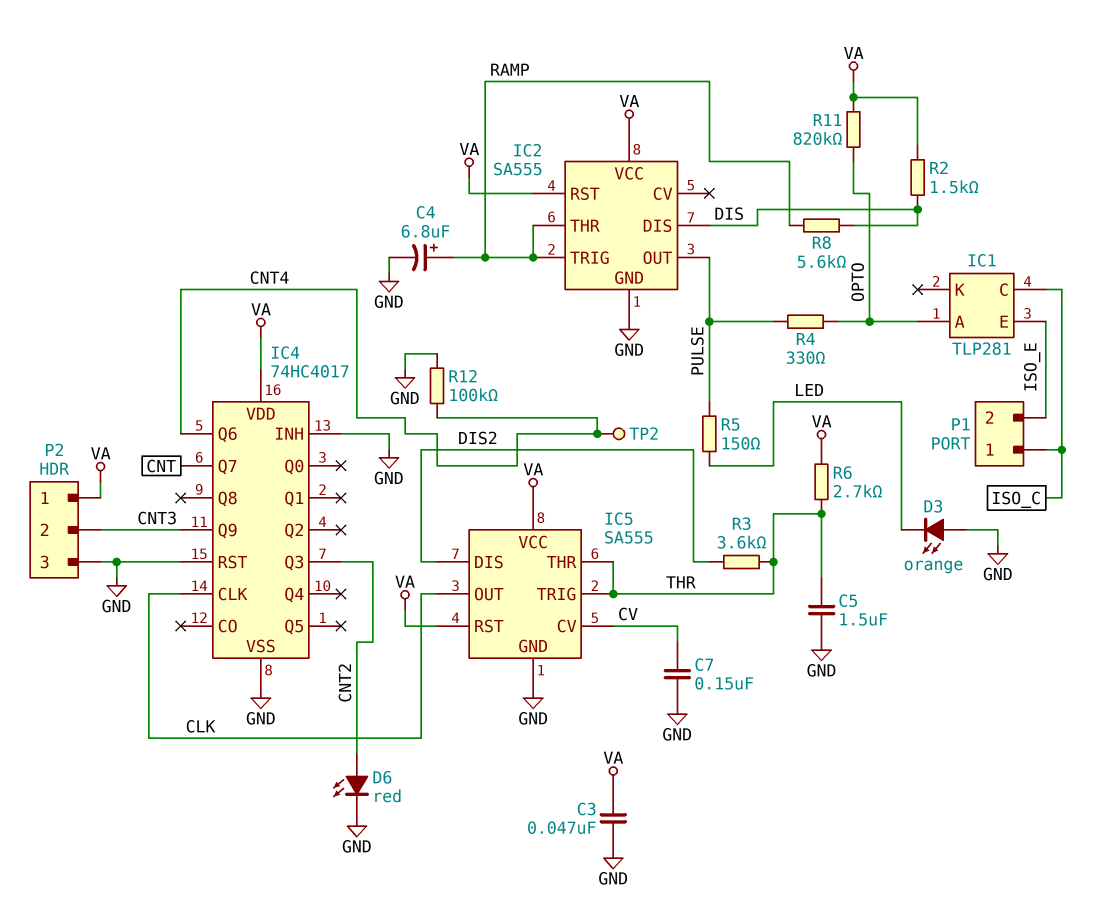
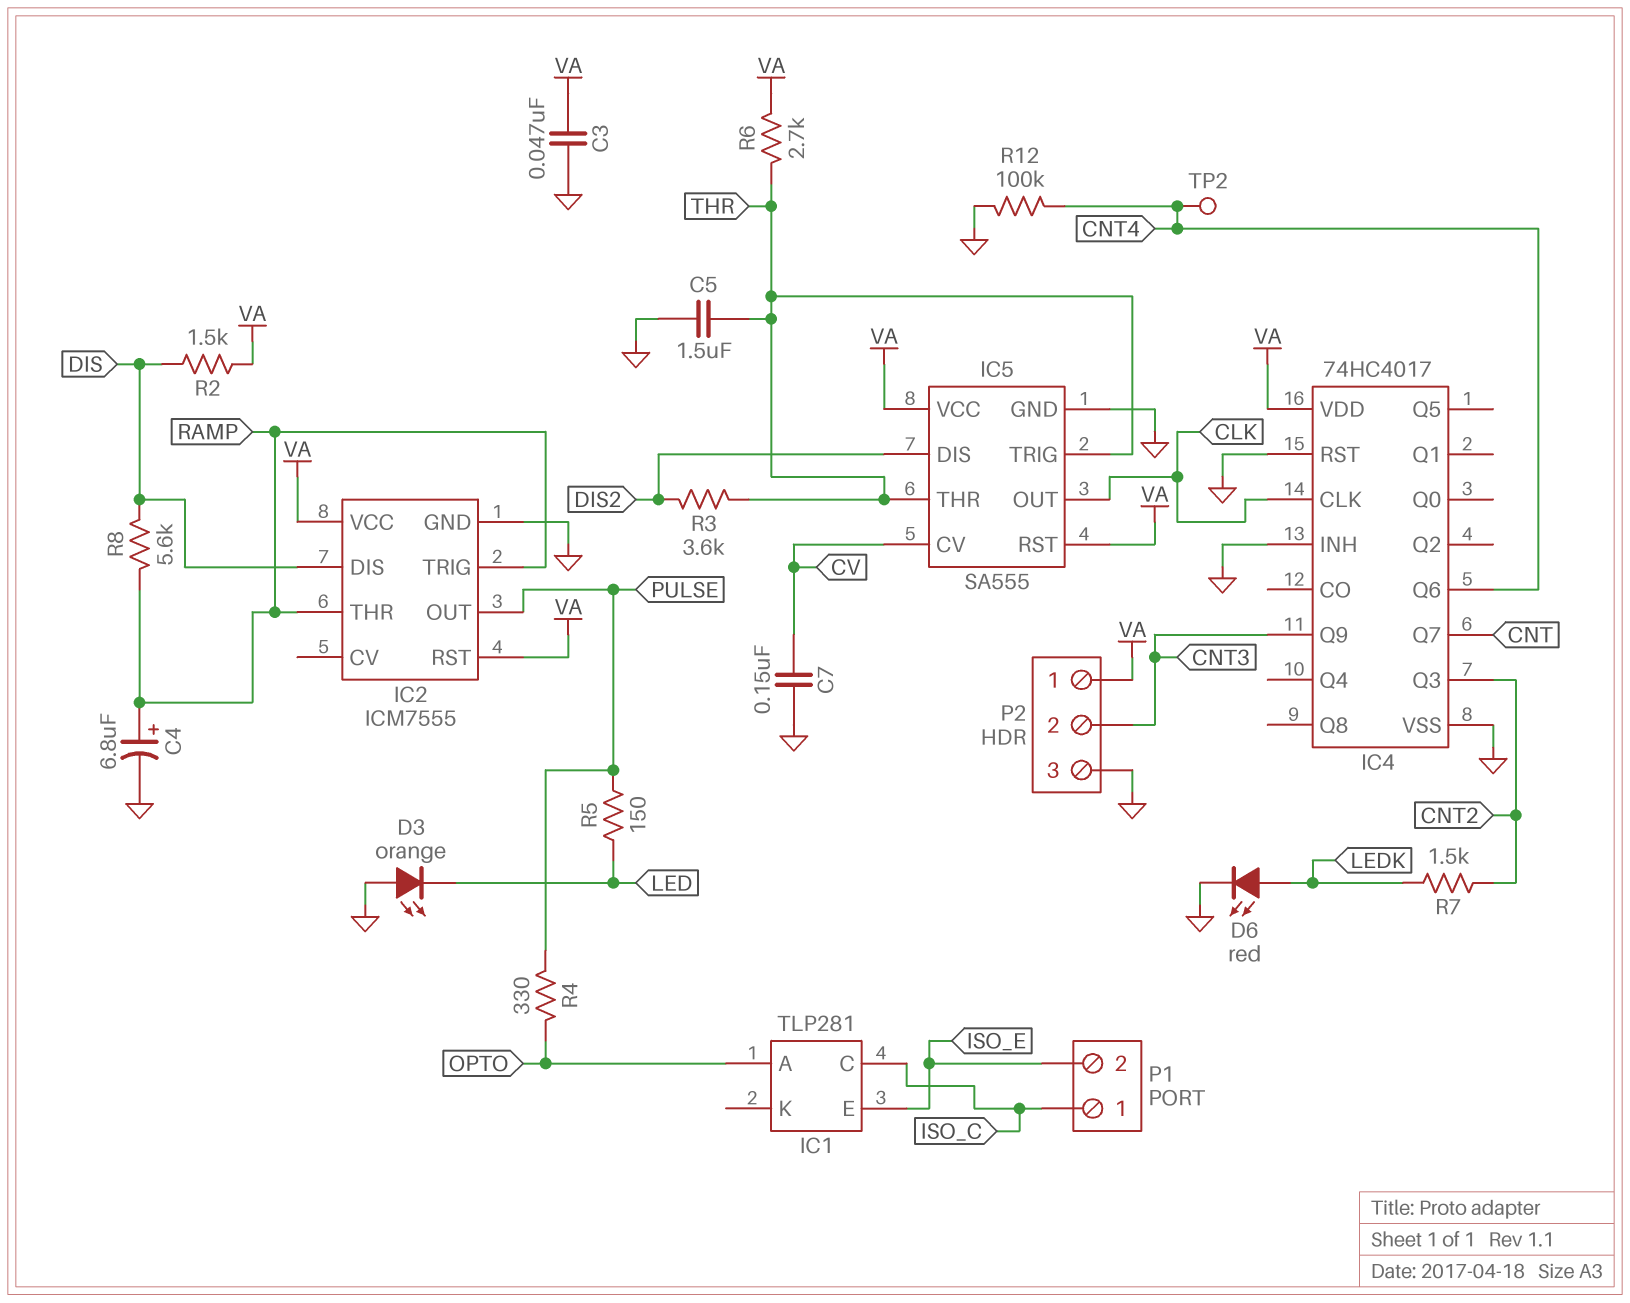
D6: LED red (A CNT2, K GND) -> LED red (A LEDK, K GND)
IC2: SA555 -> ICM7555
R7: none -> 1.5k (CNT2, LEDK)
R11: 820k (OPTO, VA) -> none

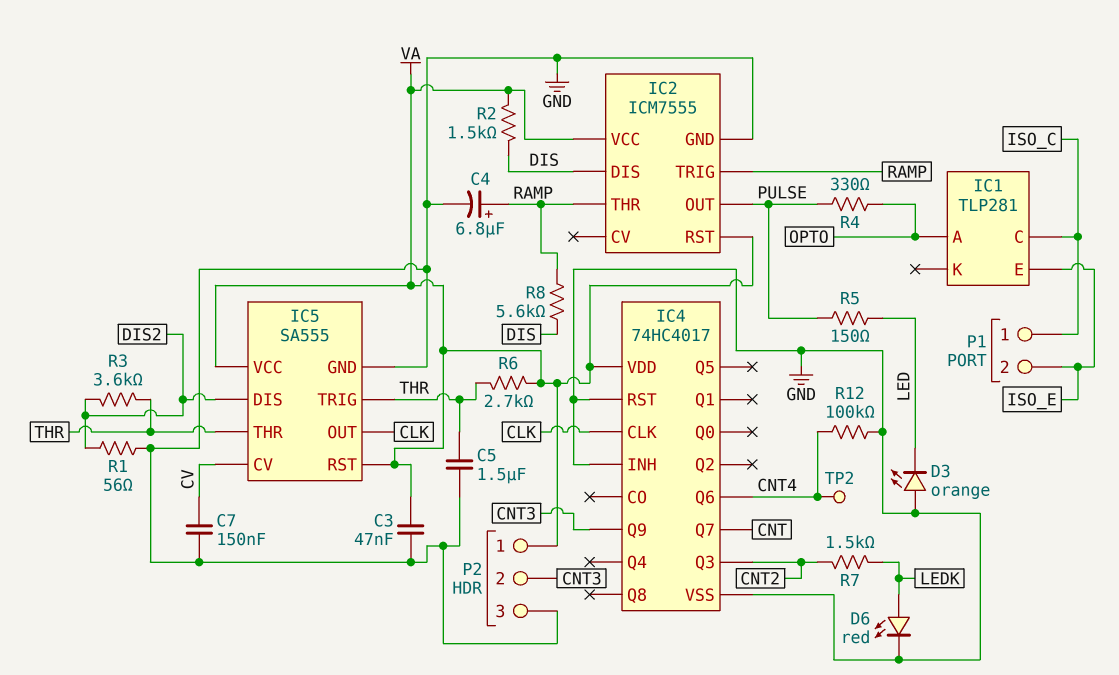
R1: none -> 56 (DIS2, GND)

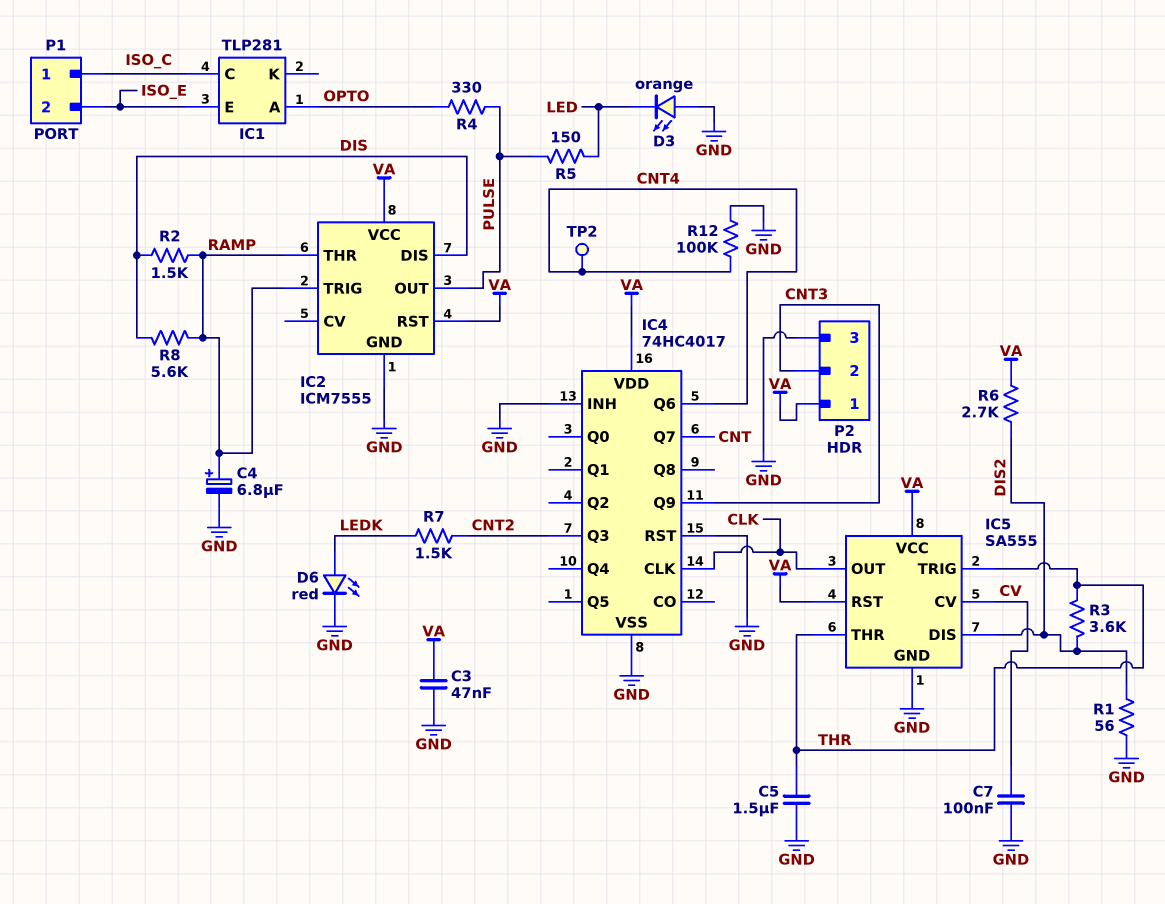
C7: 150nF (CV, GND) -> 100nF (CV, GND)
R2: 1.5k (DIS, VA) -> 1.5k (DIS, RAMP)
R6: 2.7k (THR, VA) -> 2.7k (DIS2, VA)

